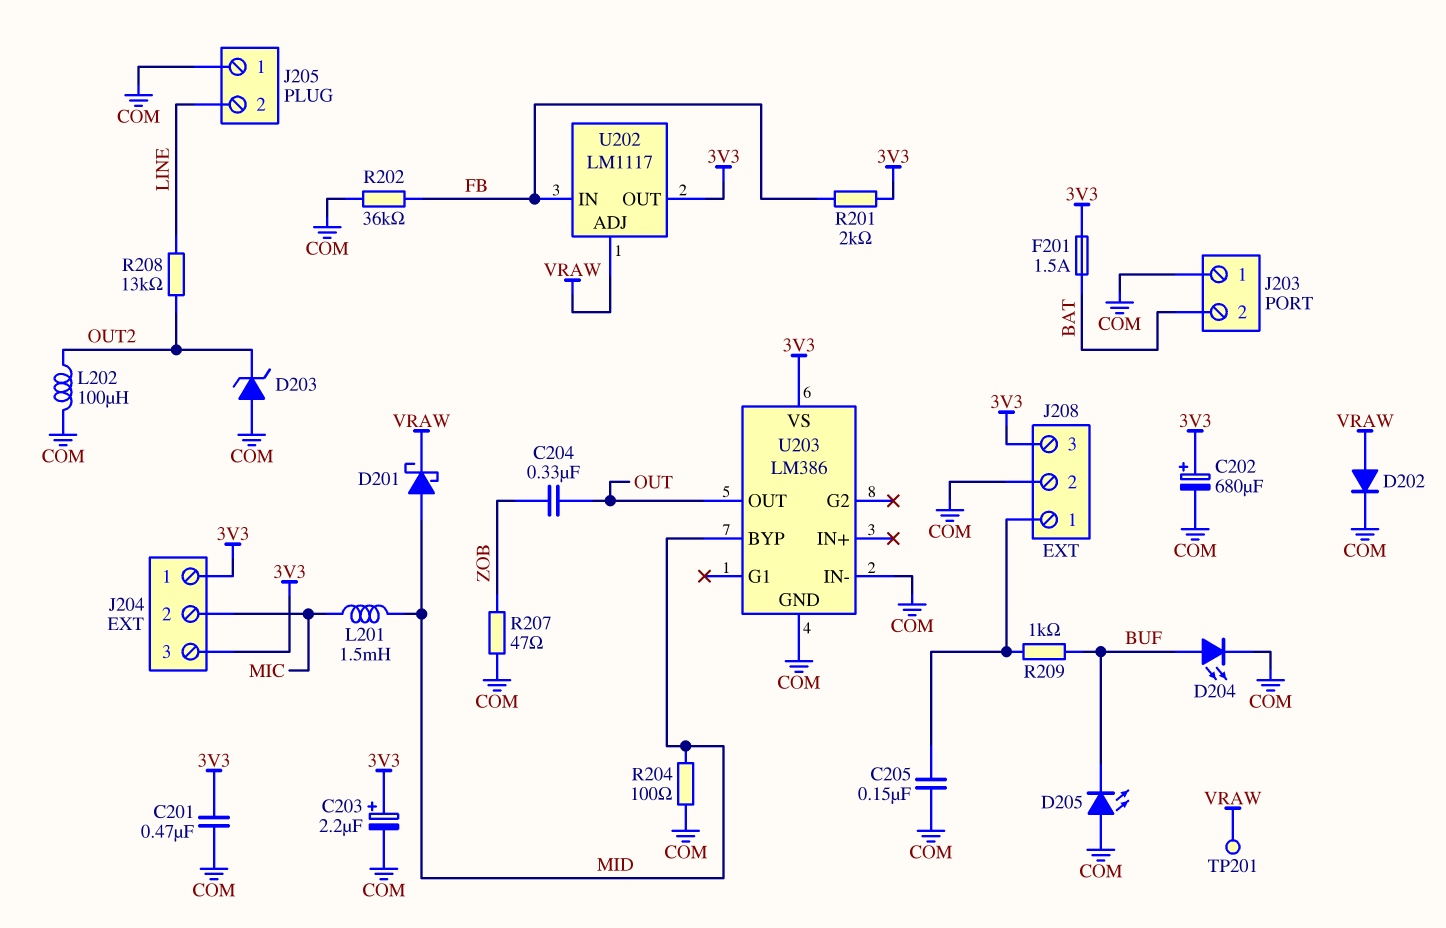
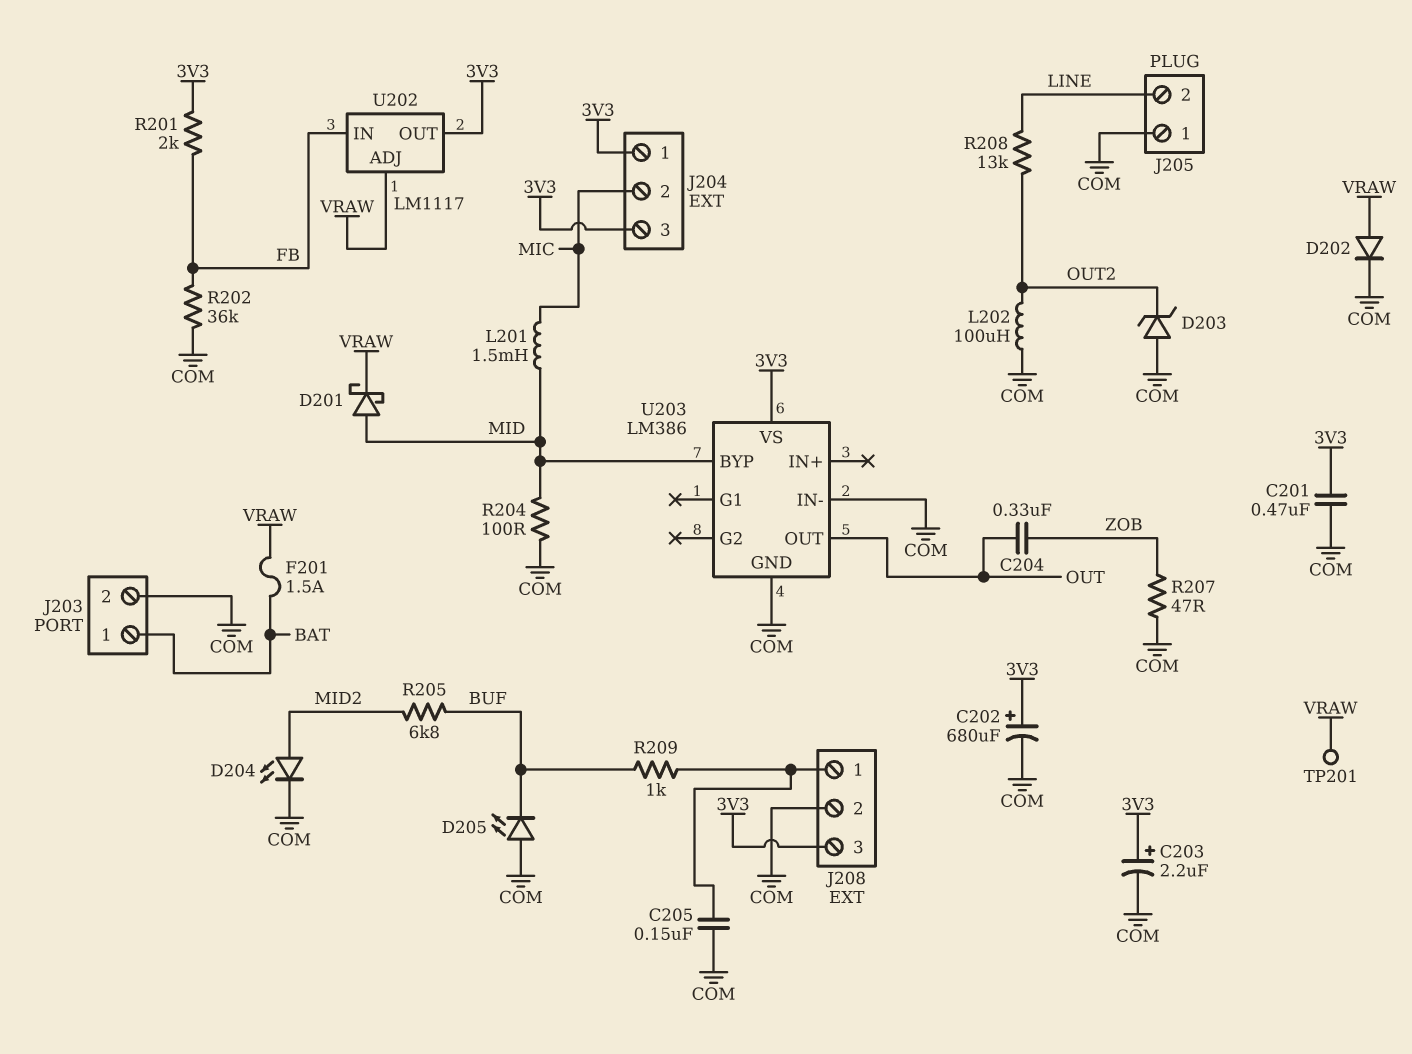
D204: LED (A BUF, K COM) -> LED (A MID2, K COM)
F201: 1.5A (3V3, BAT) -> 1.5A (BAT, VRAW)
J203 pin 1: COM -> BAT
J203 pin 2: BAT -> COM
R205: none -> 6.8k (BUF, MID2)

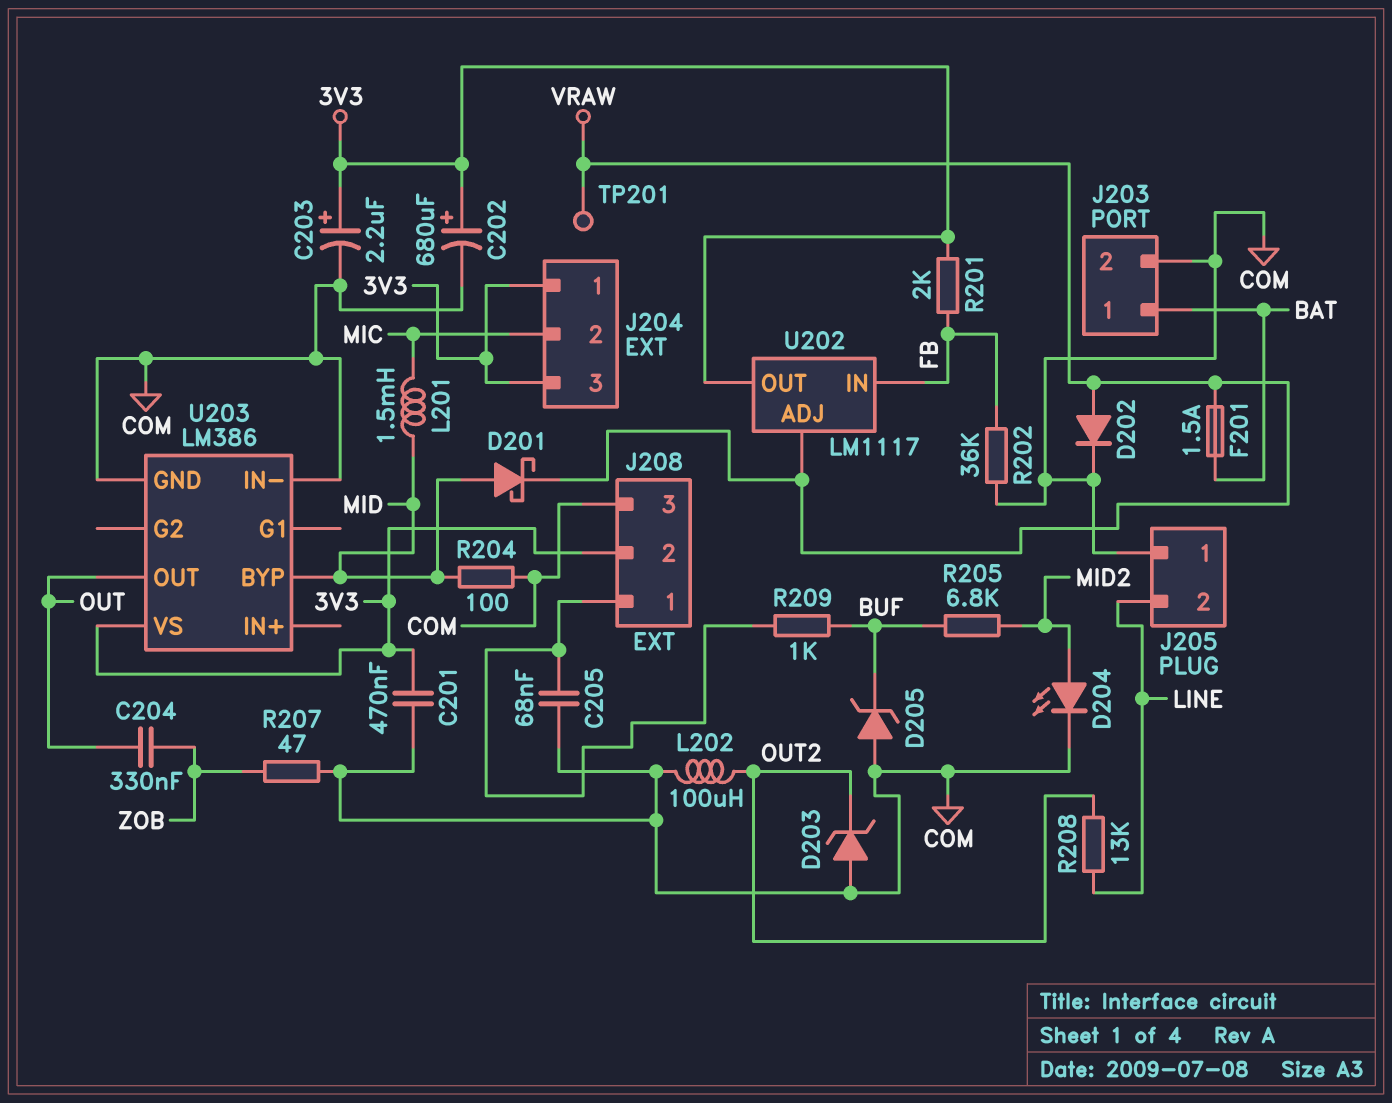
C205: 150nF (COM, J208/1) -> 68nF (COM, J208/1)
D205: LED (A COM, K BUF) -> zener (A COM, K BUF)
J208 pin 2: COM -> 3V3
J208 pin 3: 3V3 -> COM

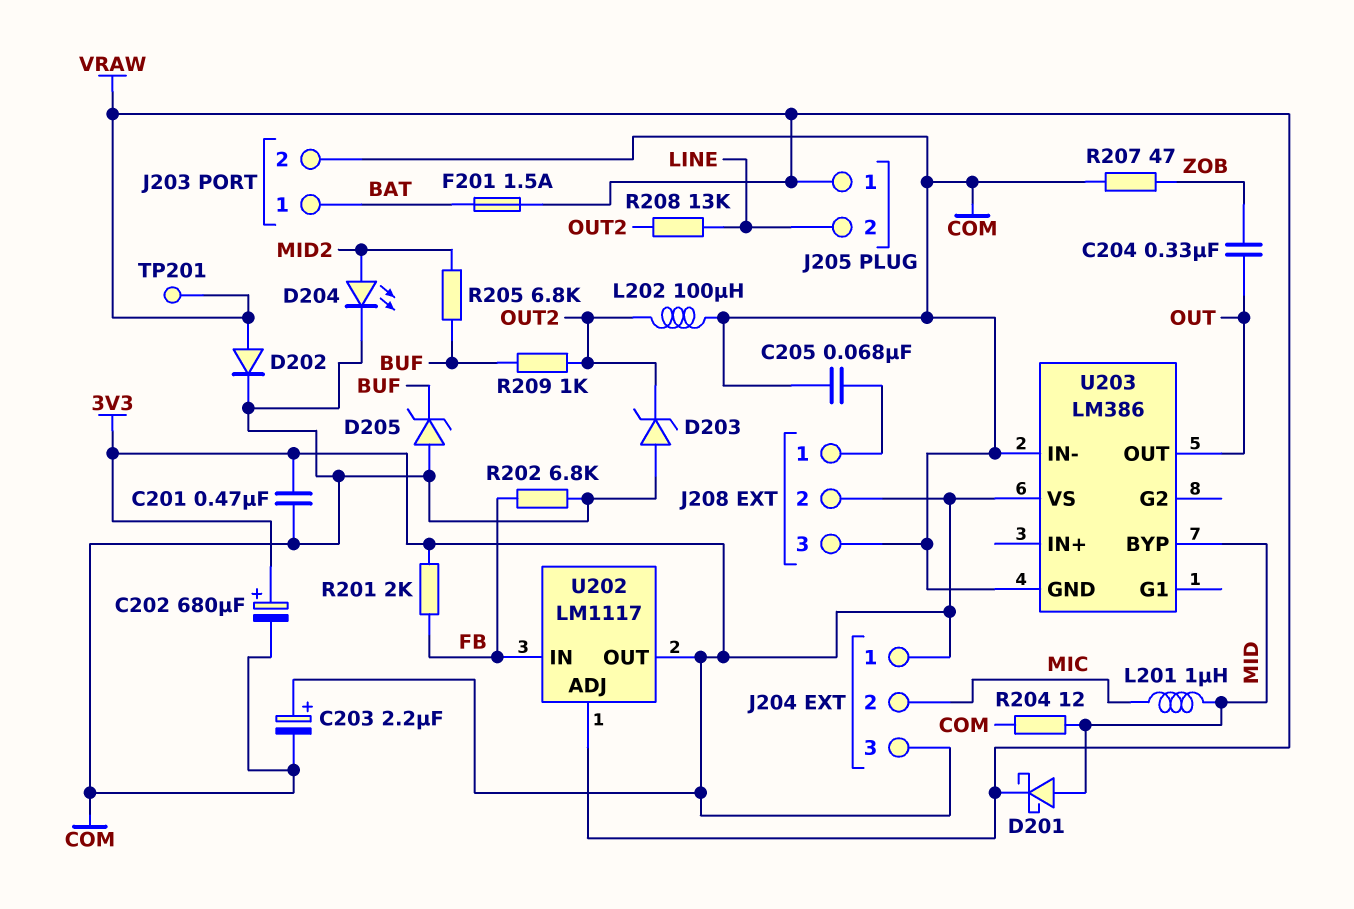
J205 pin 1: COM -> VRAW
L201: 1.5mH (MIC, MID) -> 1uH (MIC, MID)
R202: 36k (COM, FB) -> 6.8k (COM, FB)
R204: 100 (COM, MID) -> 12 (COM, MID)
R209: 1k (BUF, J208/1) -> 1k (BUF, OUT2)

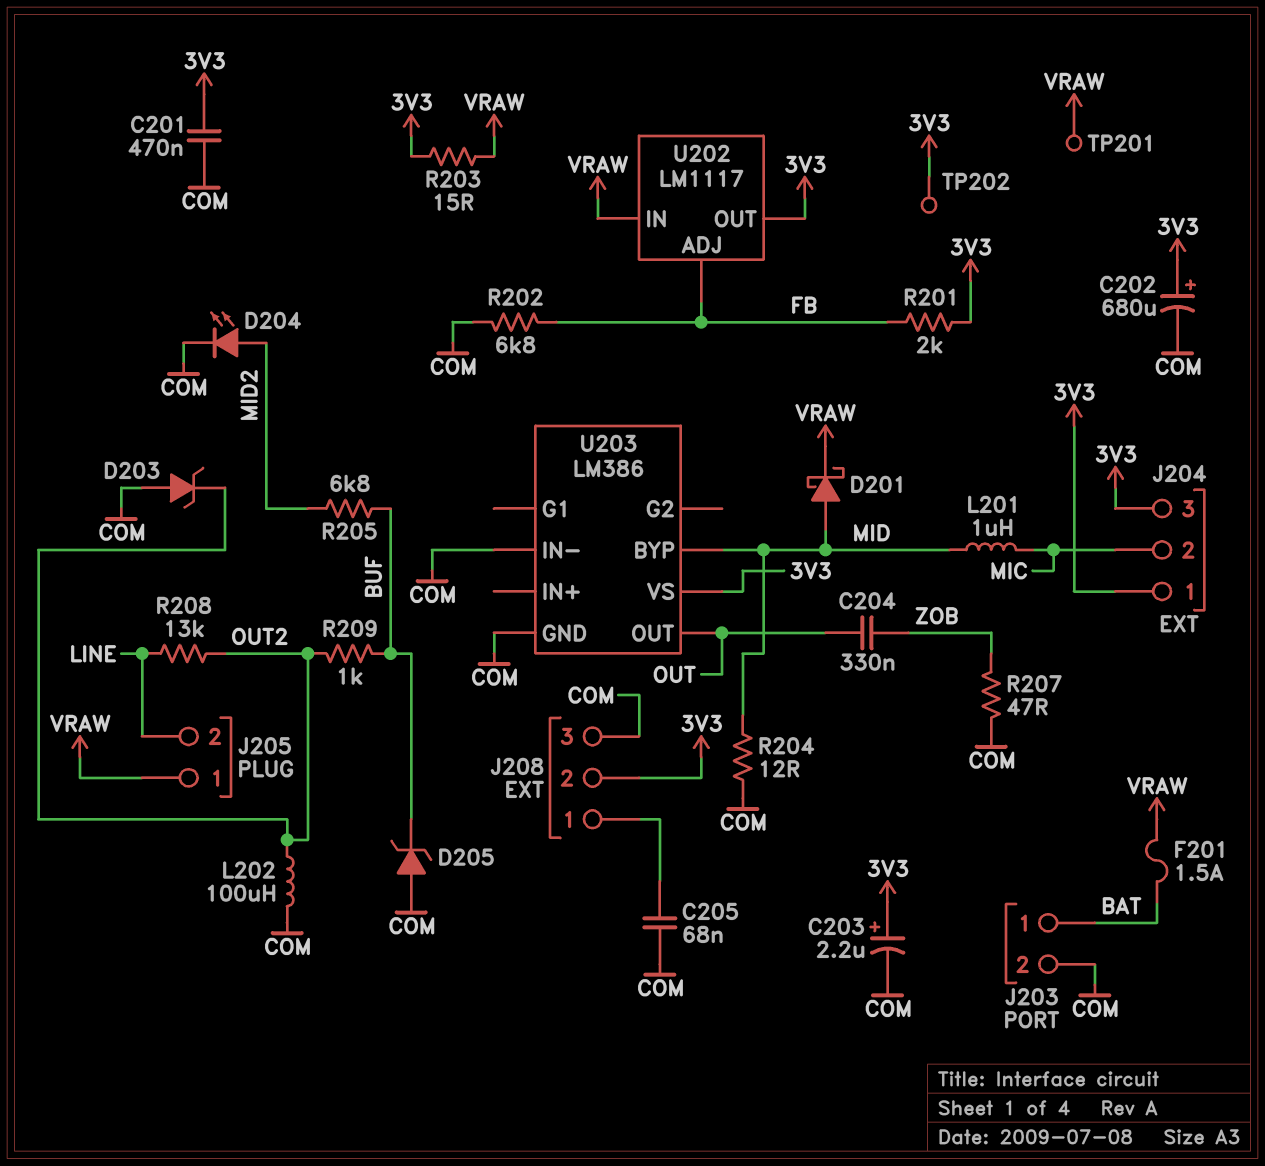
D202: diode (A VRAW, K COM) -> none
R203: none -> 15 (3V3, VRAW)
TP202: none -> test point (3V3)
U202 pin ADJ: VRAW -> FB
U202 pin IN: FB -> VRAW

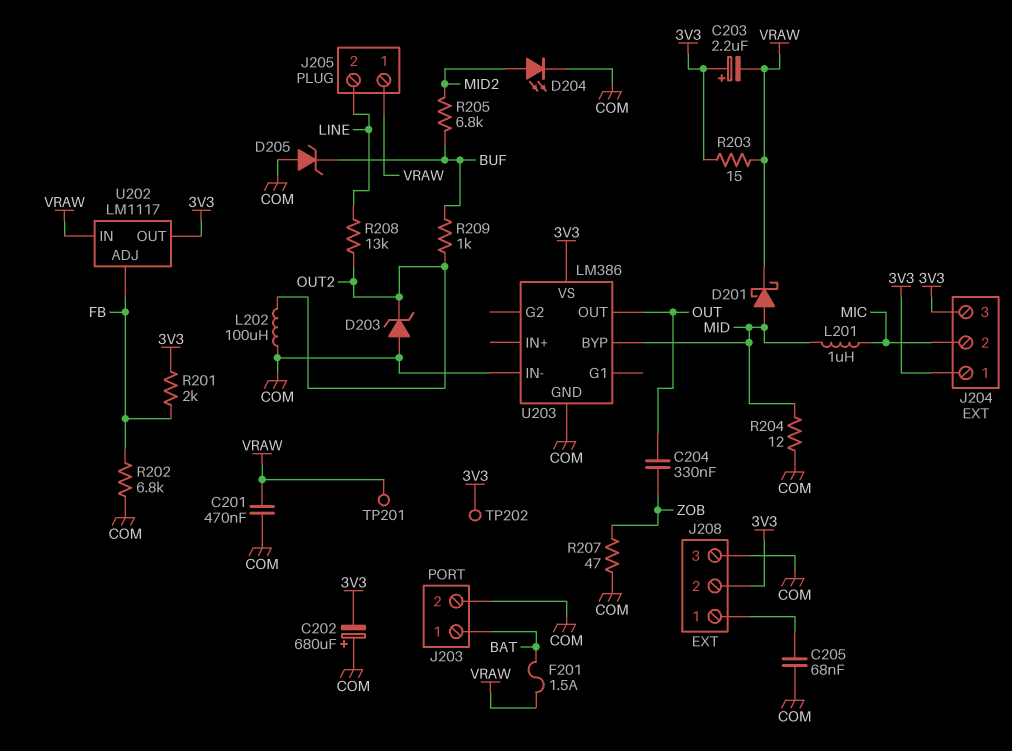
C201: 470nF (3V3, COM) -> 470nF (COM, VRAW)
C202: 680uF (plus 3V3, minus COM) -> 680uF (plus COM, minus 3V3)
C203: 2.2uF (plus 3V3, minus COM) -> 2.2uF (plus 3V3, minus VRAW)

